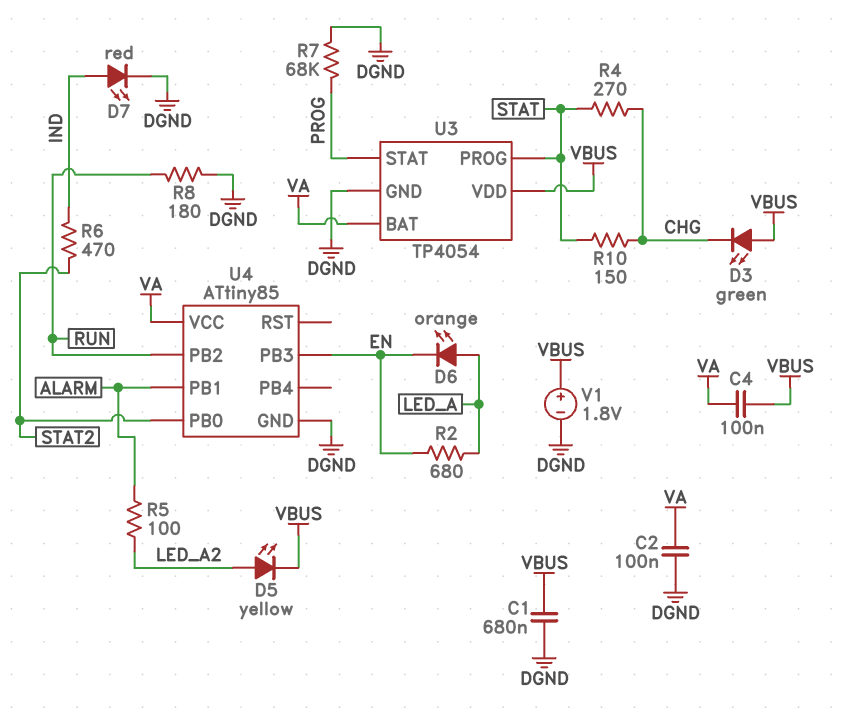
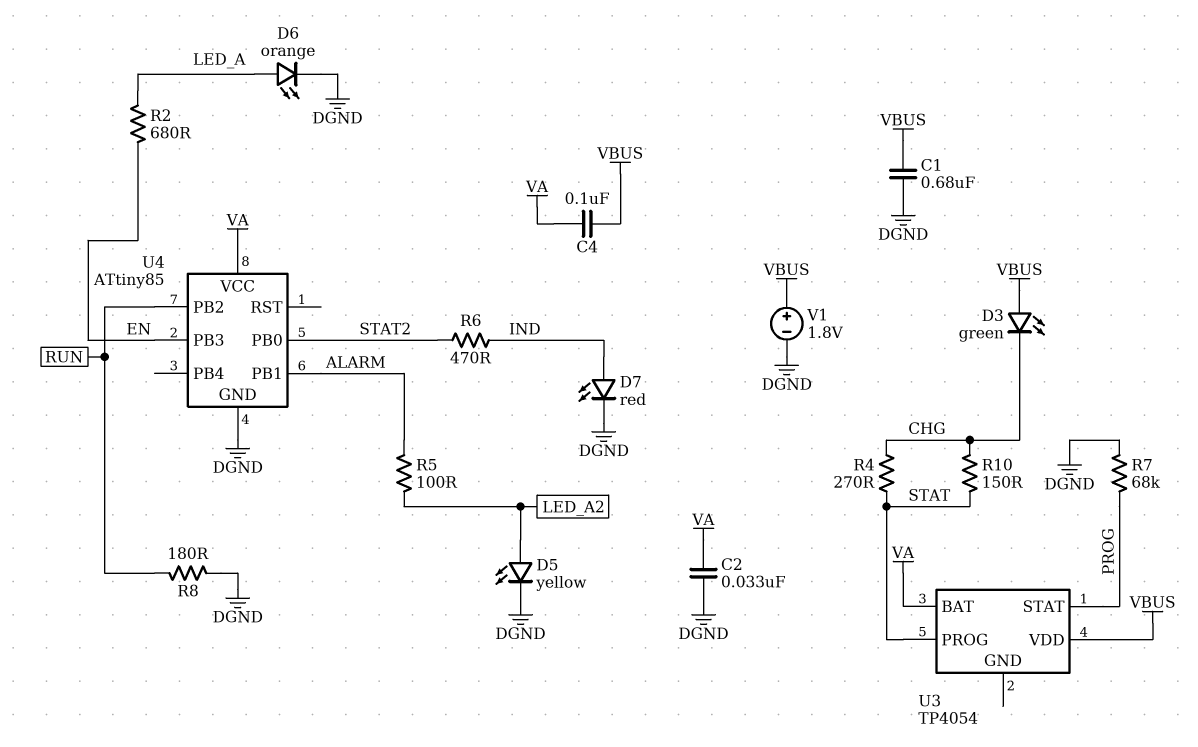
C2: 100nF (DGND, VA) -> 33nF (DGND, VA)
D5: LED yellow (A LED_A2, K VBUS) -> LED yellow (A LED_A2, K DGND)
D6: LED orange (A LED_A, K EN) -> LED orange (A LED_A, K DGND)
U3 pin GND: DGND -> none

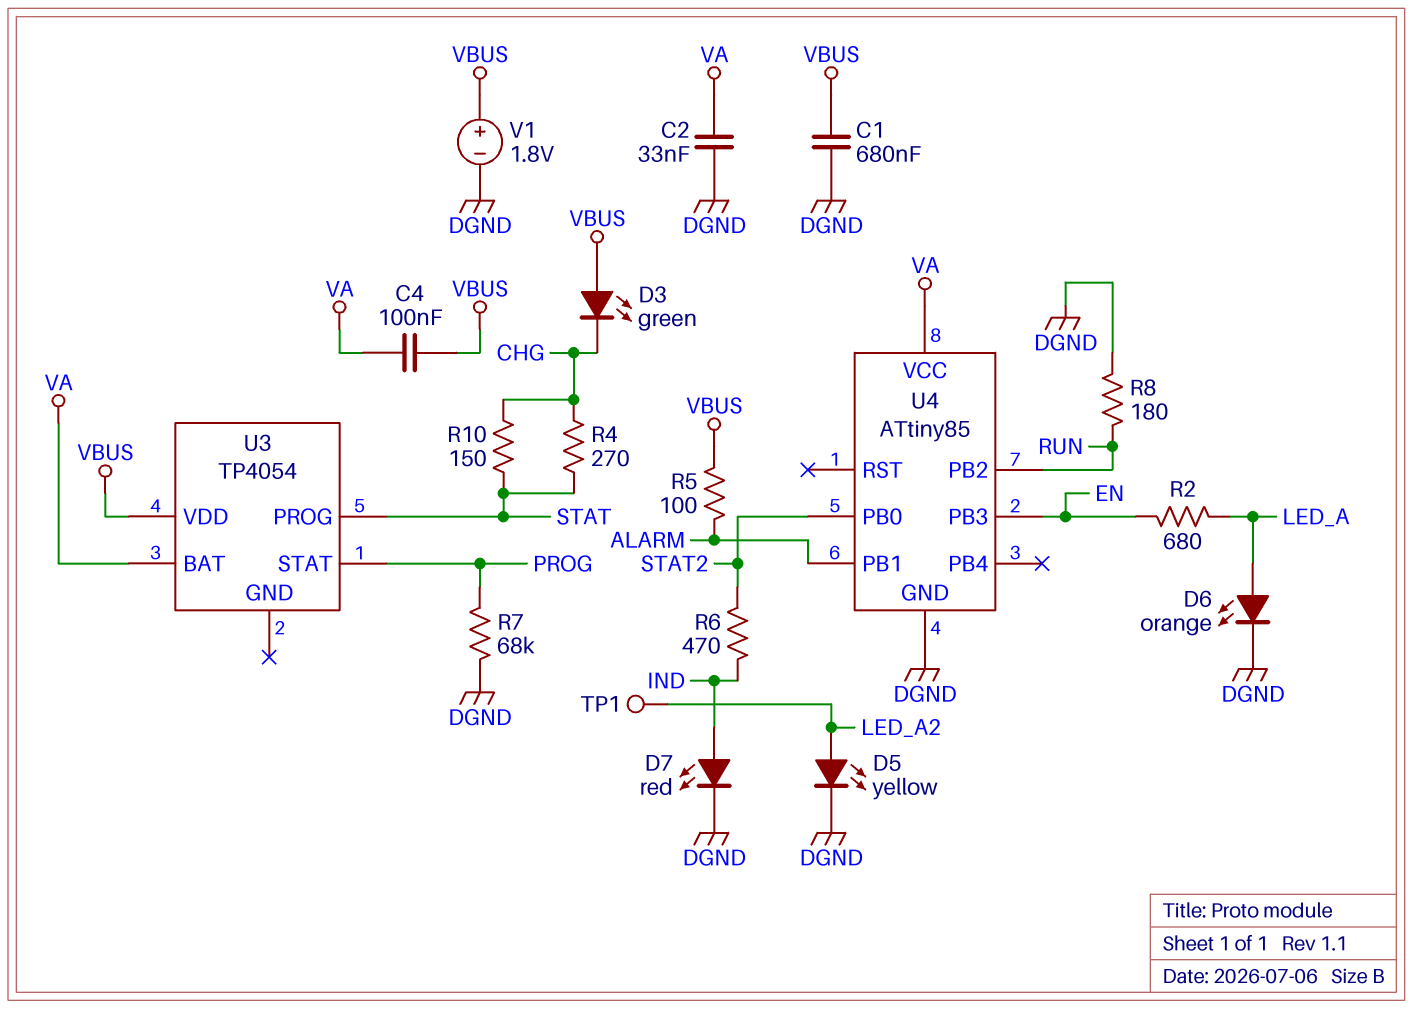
R5: 100 (ALARM, LED_A2) -> 100 (ALARM, VBUS)
TP1: none -> test point (LED_A2)

